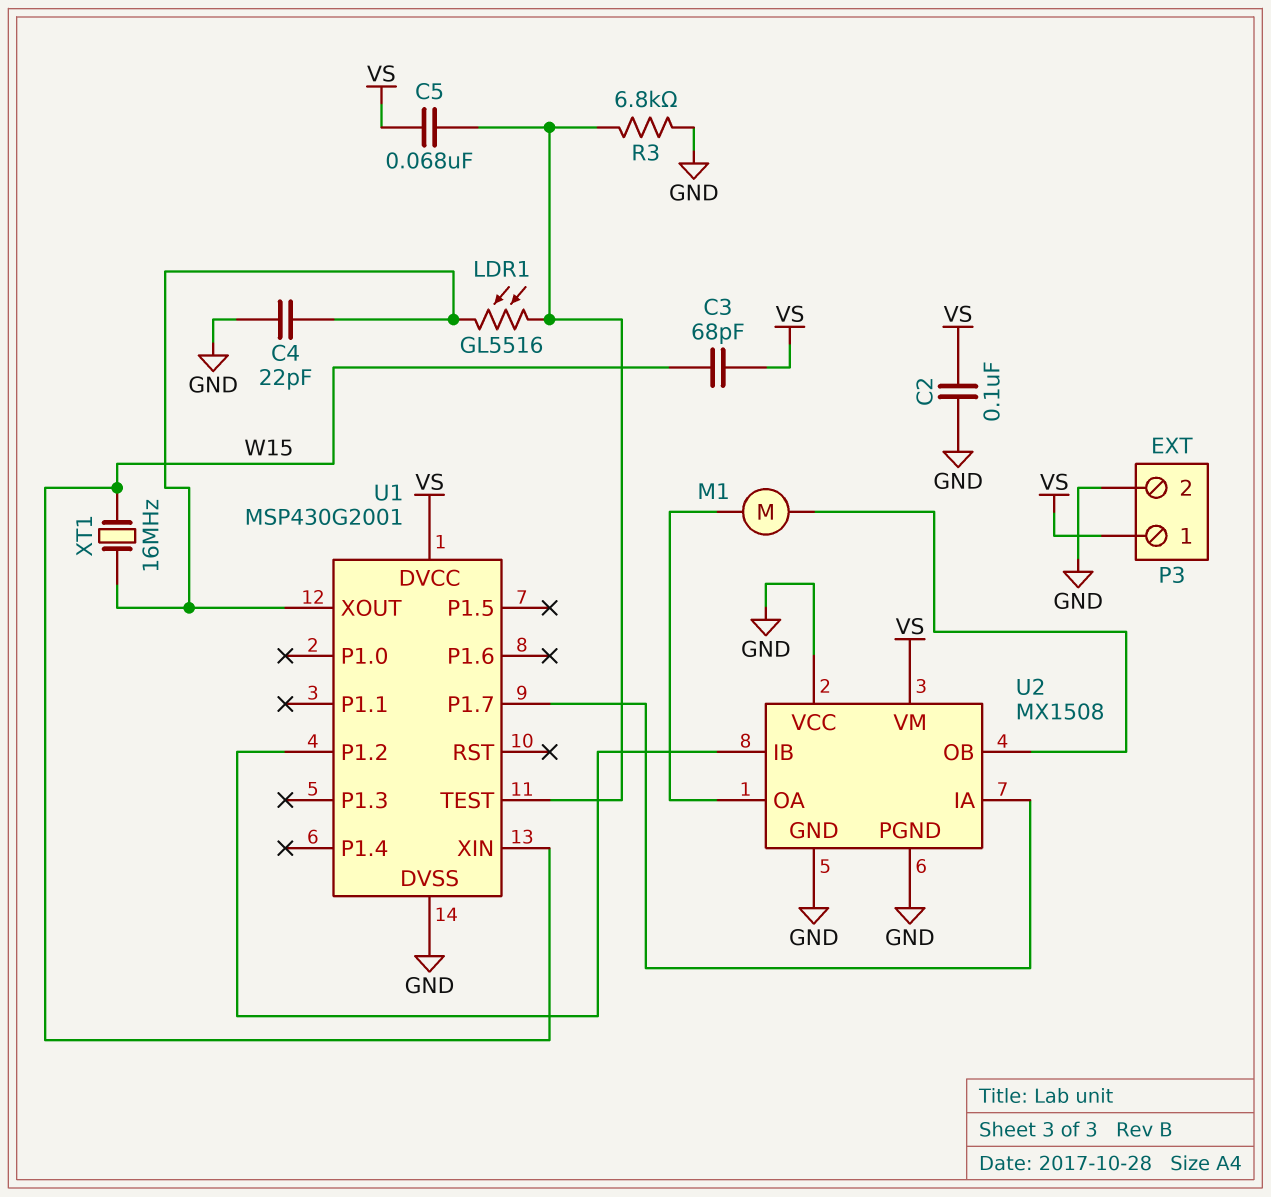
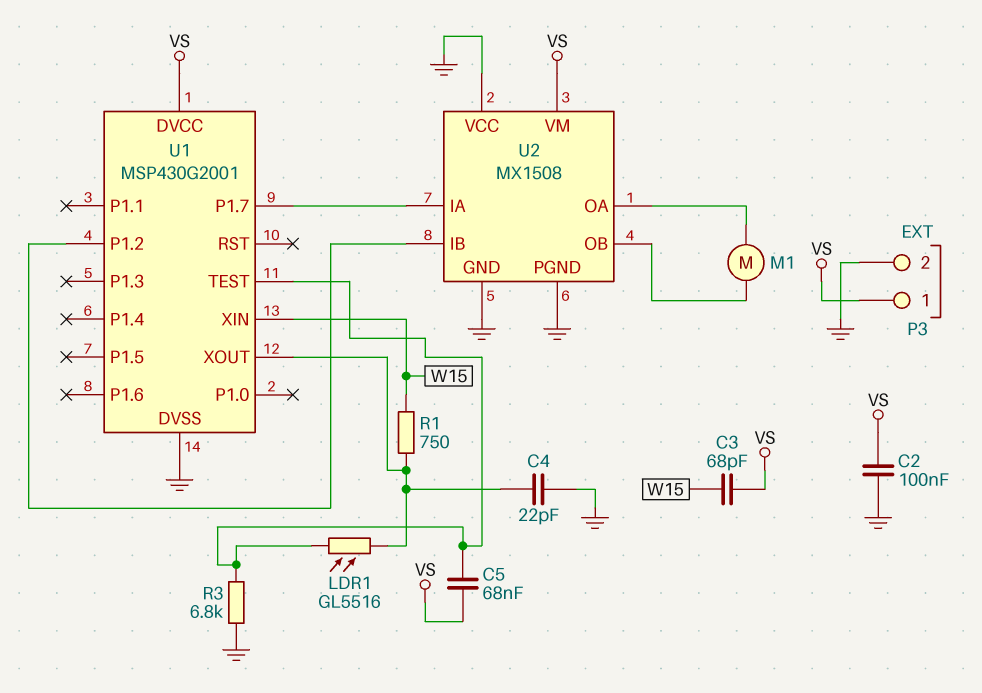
R1: none -> 750 (U1/XOUT, W15)
XT1: 16MHz (U1/XOUT, W15) -> none

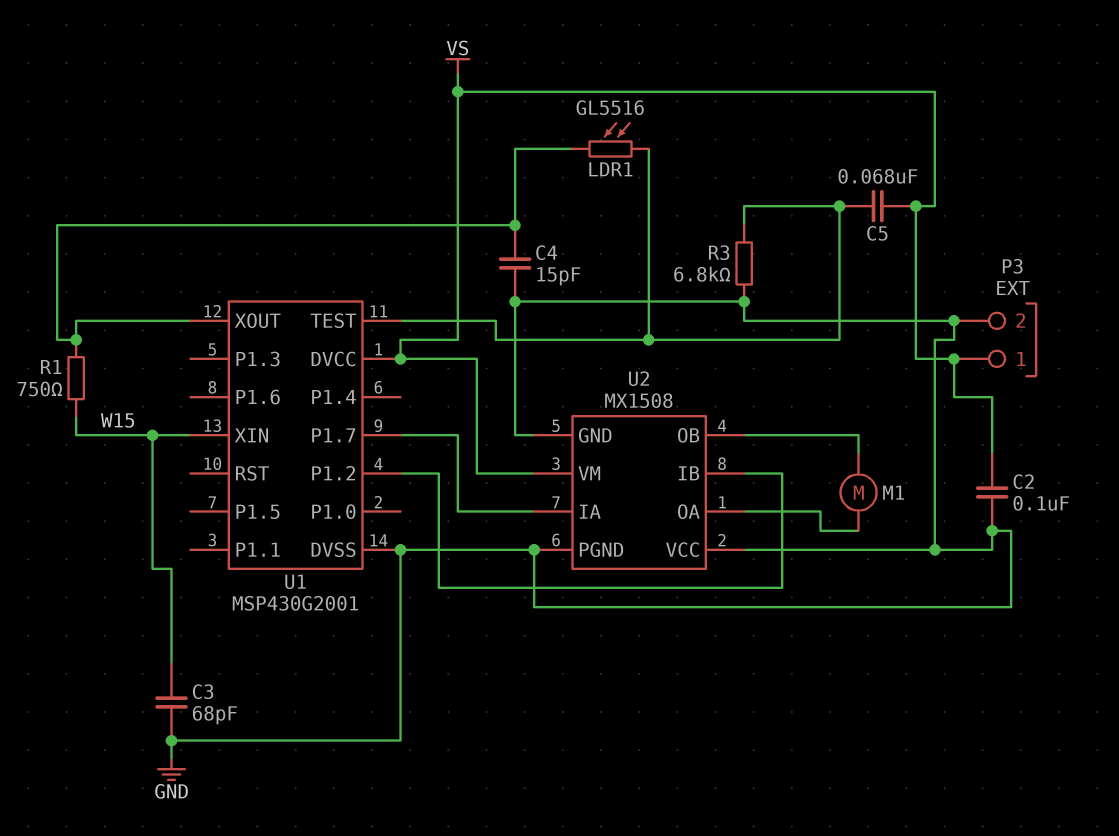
C3: 68pF (VS, W15) -> 68pF (GND, W15)
C4: 22pF (GND, U1/XOUT) -> 15pF (GND, U1/XOUT)

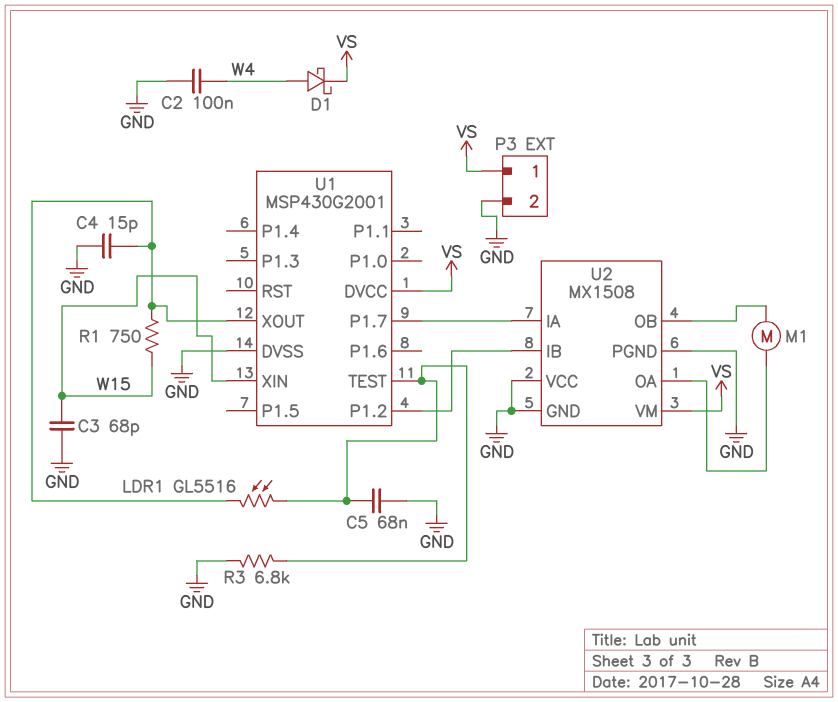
C2: 100nF (GND, VS) -> 100nF (GND, W4)
C5: 68nF (U1/TEST, VS) -> 68nF (GND, U1/TEST)
D1: none -> schottky (A W4, K VS)

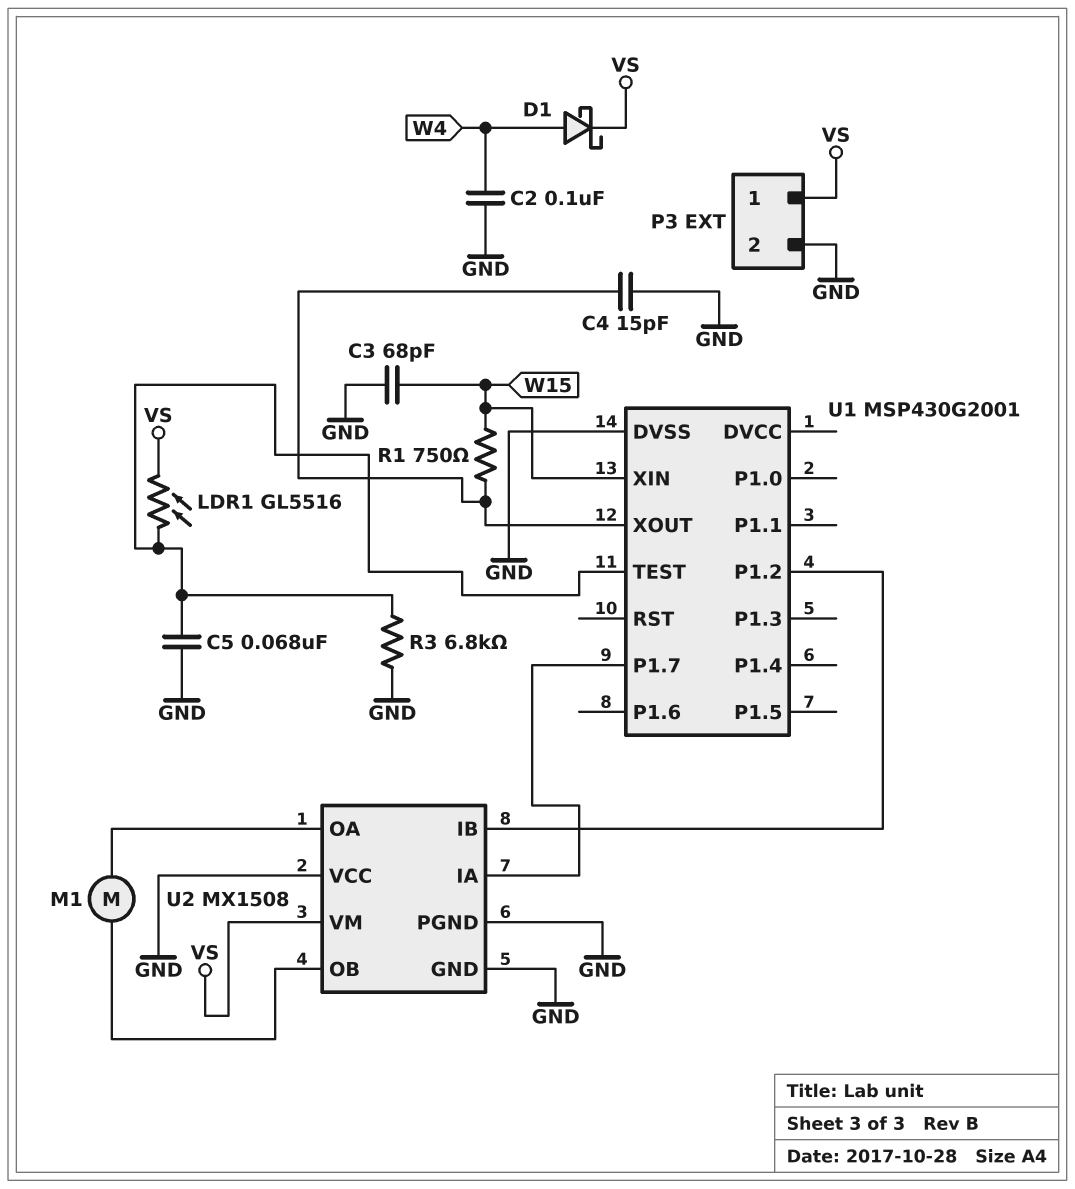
LDR1: GL5516 (U1/TEST, U1/XOUT) -> GL5516 (U1/TEST, VS)
U1 pin DVCC: VS -> none

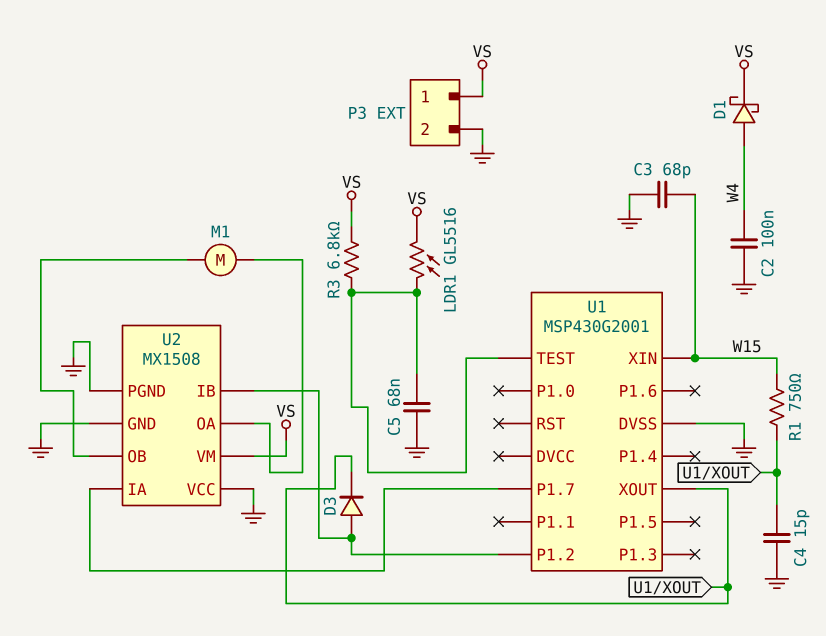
D3: none -> diode (A U1/P1.2, K U1/XOUT)
R3: 6.8k (GND, U1/TEST) -> 6.8k (U1/TEST, VS)

